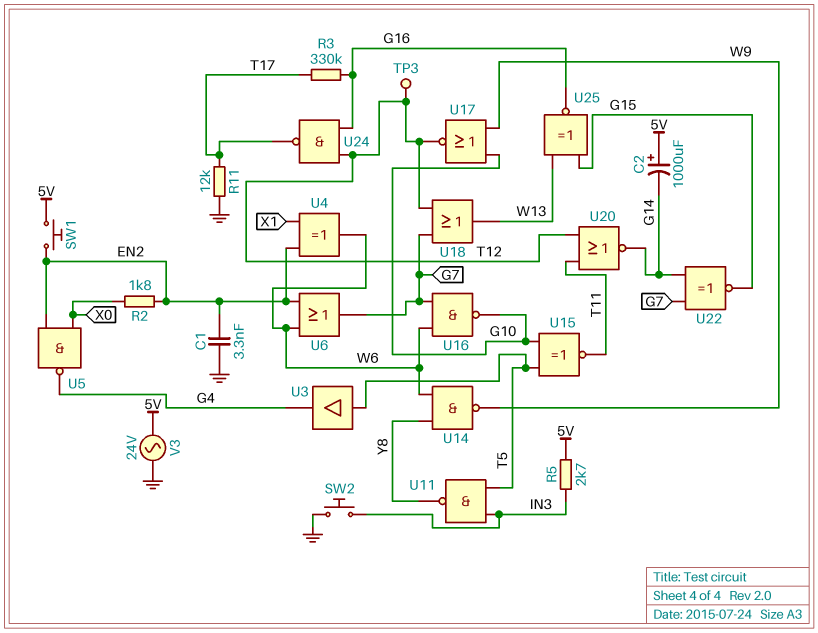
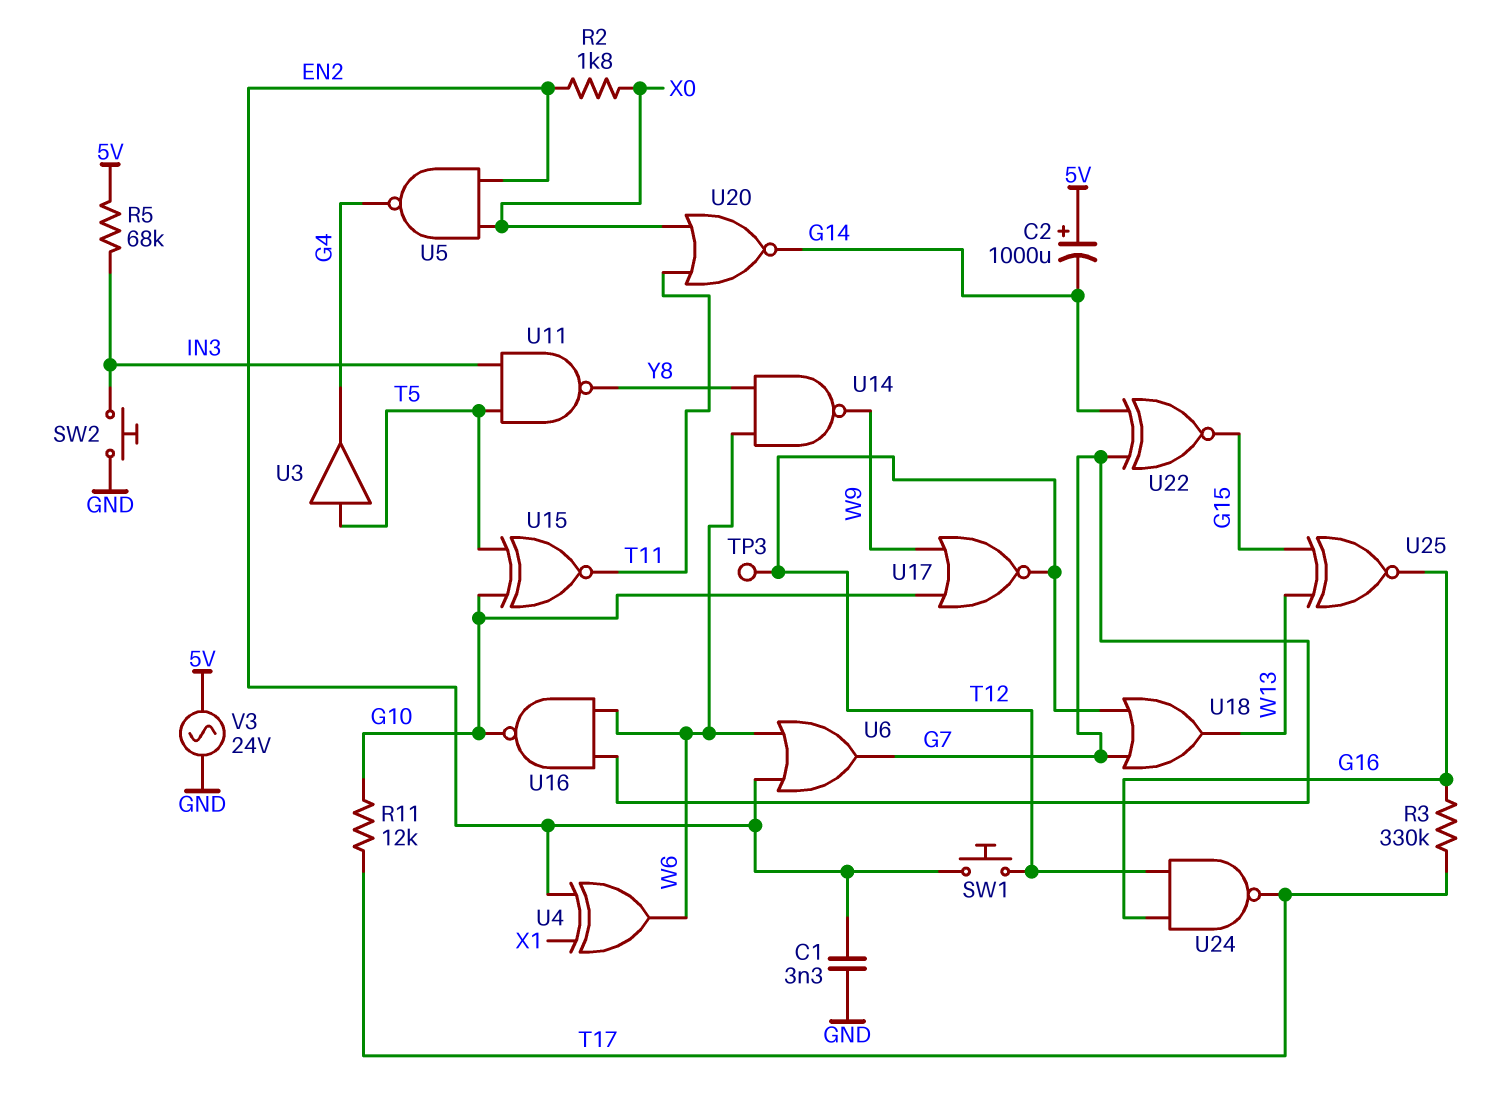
R5: 2.7k (5V, IN3) -> 68k (5V, IN3)
R11: 12k (GND, T17) -> 12k (G10, T17)
SW1: button (5V, EN2) -> button (EN2, T12)
U20: NOR (in T11, in T12, out G14) -> NOR (in T11, in X0, out G14)

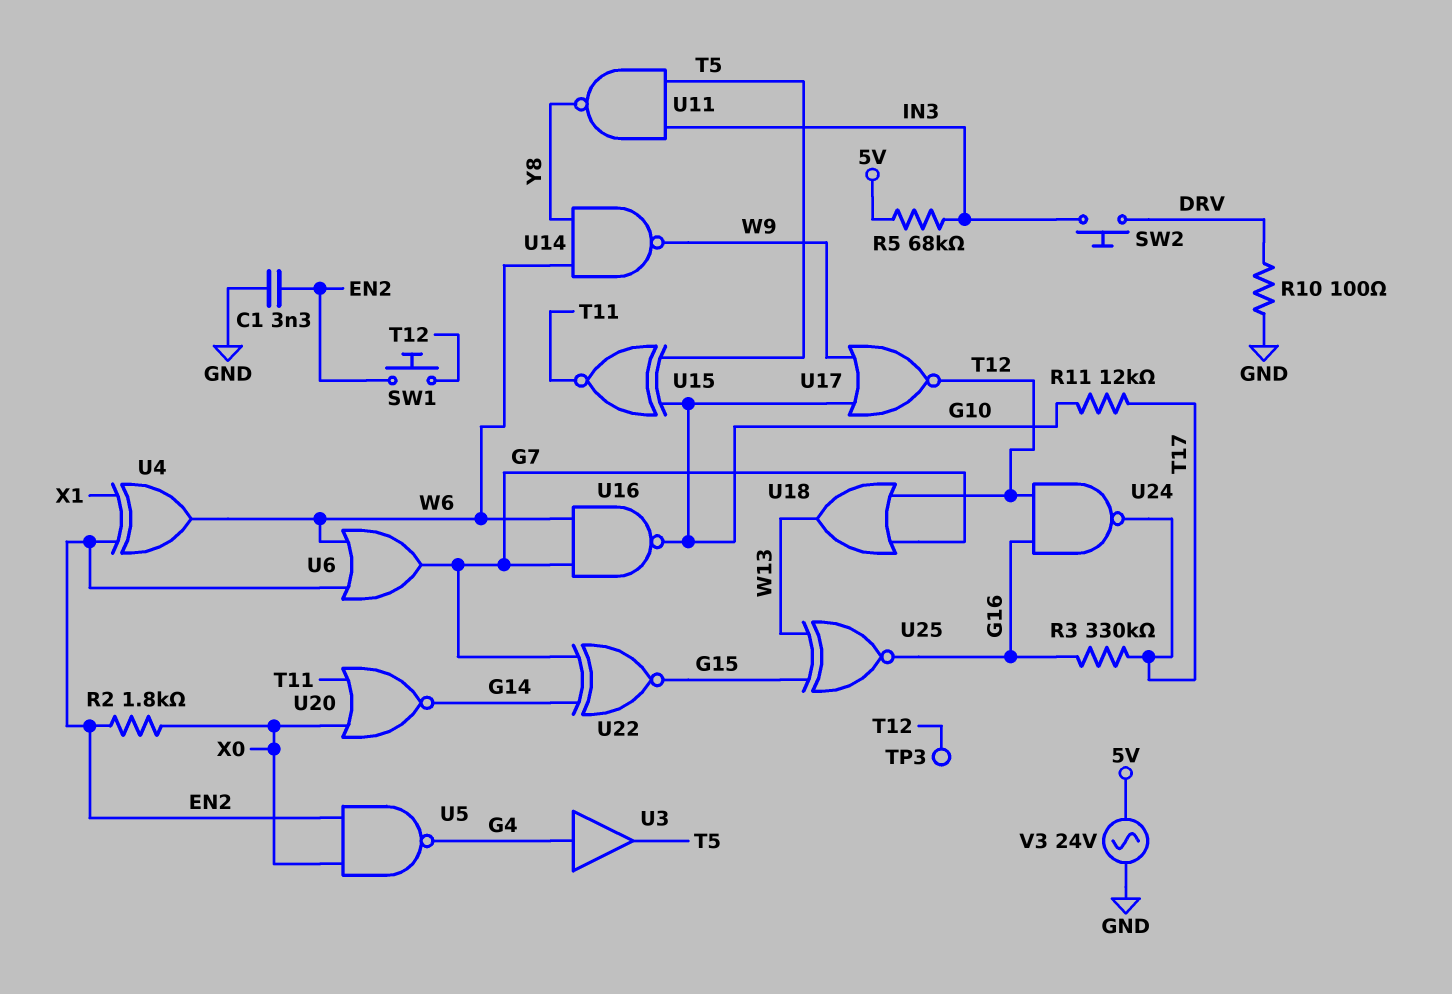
C2: 1000uF (plus 5V, minus G14) -> none
R10: none -> 100 (DRV, GND)
SW2: button (GND, IN3) -> button (DRV, IN3)
U3: buffer (in T5, out G4) -> buffer (in G4, out T5)

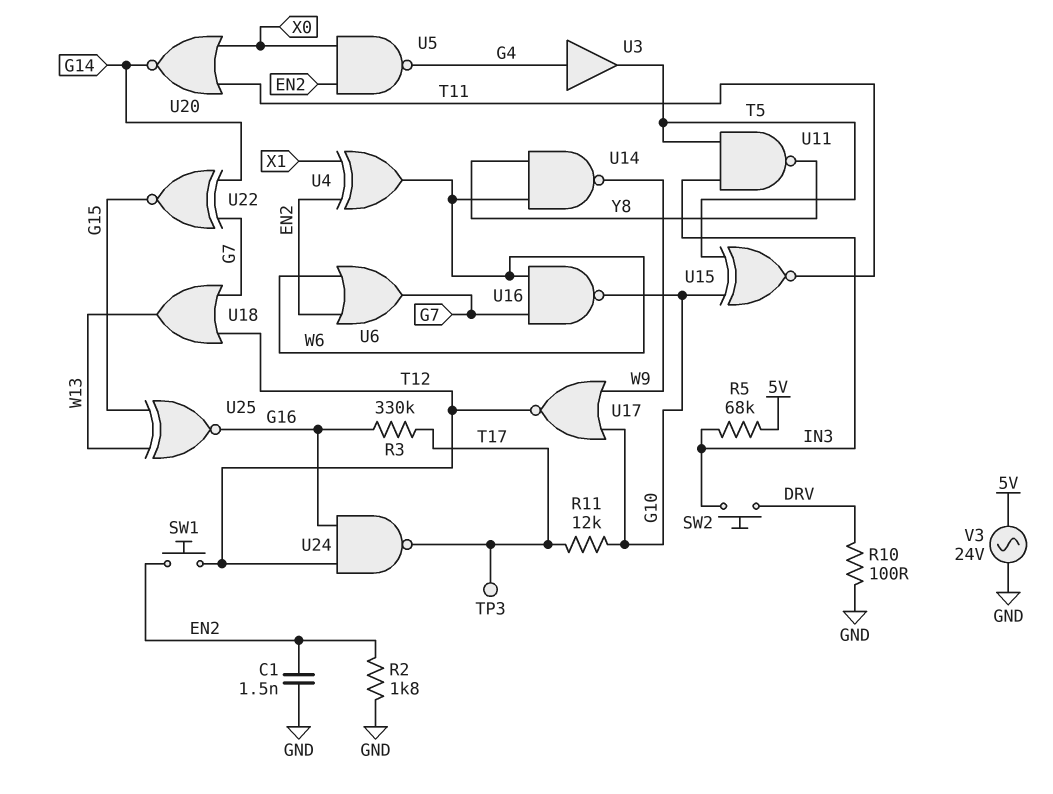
C1: 3.3nF (EN2, GND) -> 1.5nF (EN2, GND)
R2: 1.8k (EN2, X0) -> 1.8k (EN2, GND)
TP3: test point (T12) -> test point (T17)

